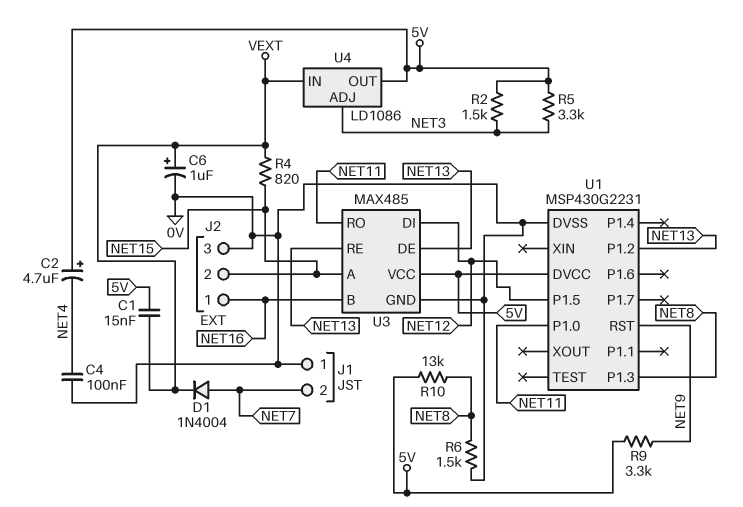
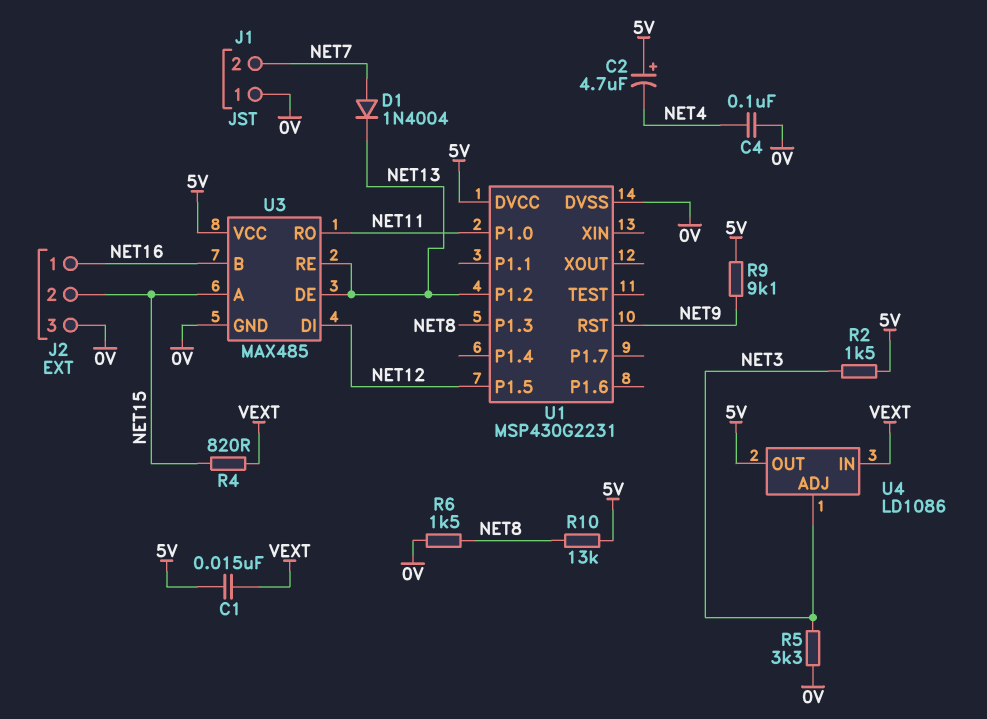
C6: 1uF (plus VEXT, minus 0V) -> none
D1: diode 1N4004 (A NET7, K VEXT) -> diode 1N4004 (A NET7, K NET13)
R5: 3.3k (5V, NET3) -> 3.3k (0V, NET3)
R9: 3.3k (5V, NET9) -> 9.1k (5V, NET9)

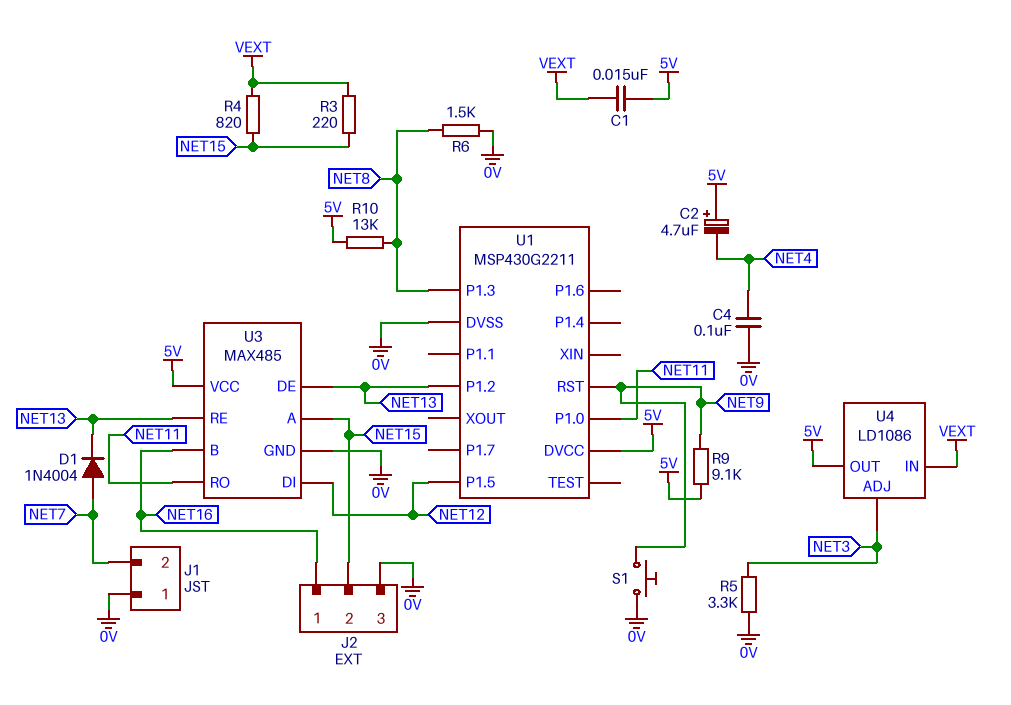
R2: 1.5k (5V, NET3) -> none
R3: none -> 220 (NET15, VEXT)
S1: none -> button (0V, NET9)
U1: MSP430G2231 -> MSP430G2211

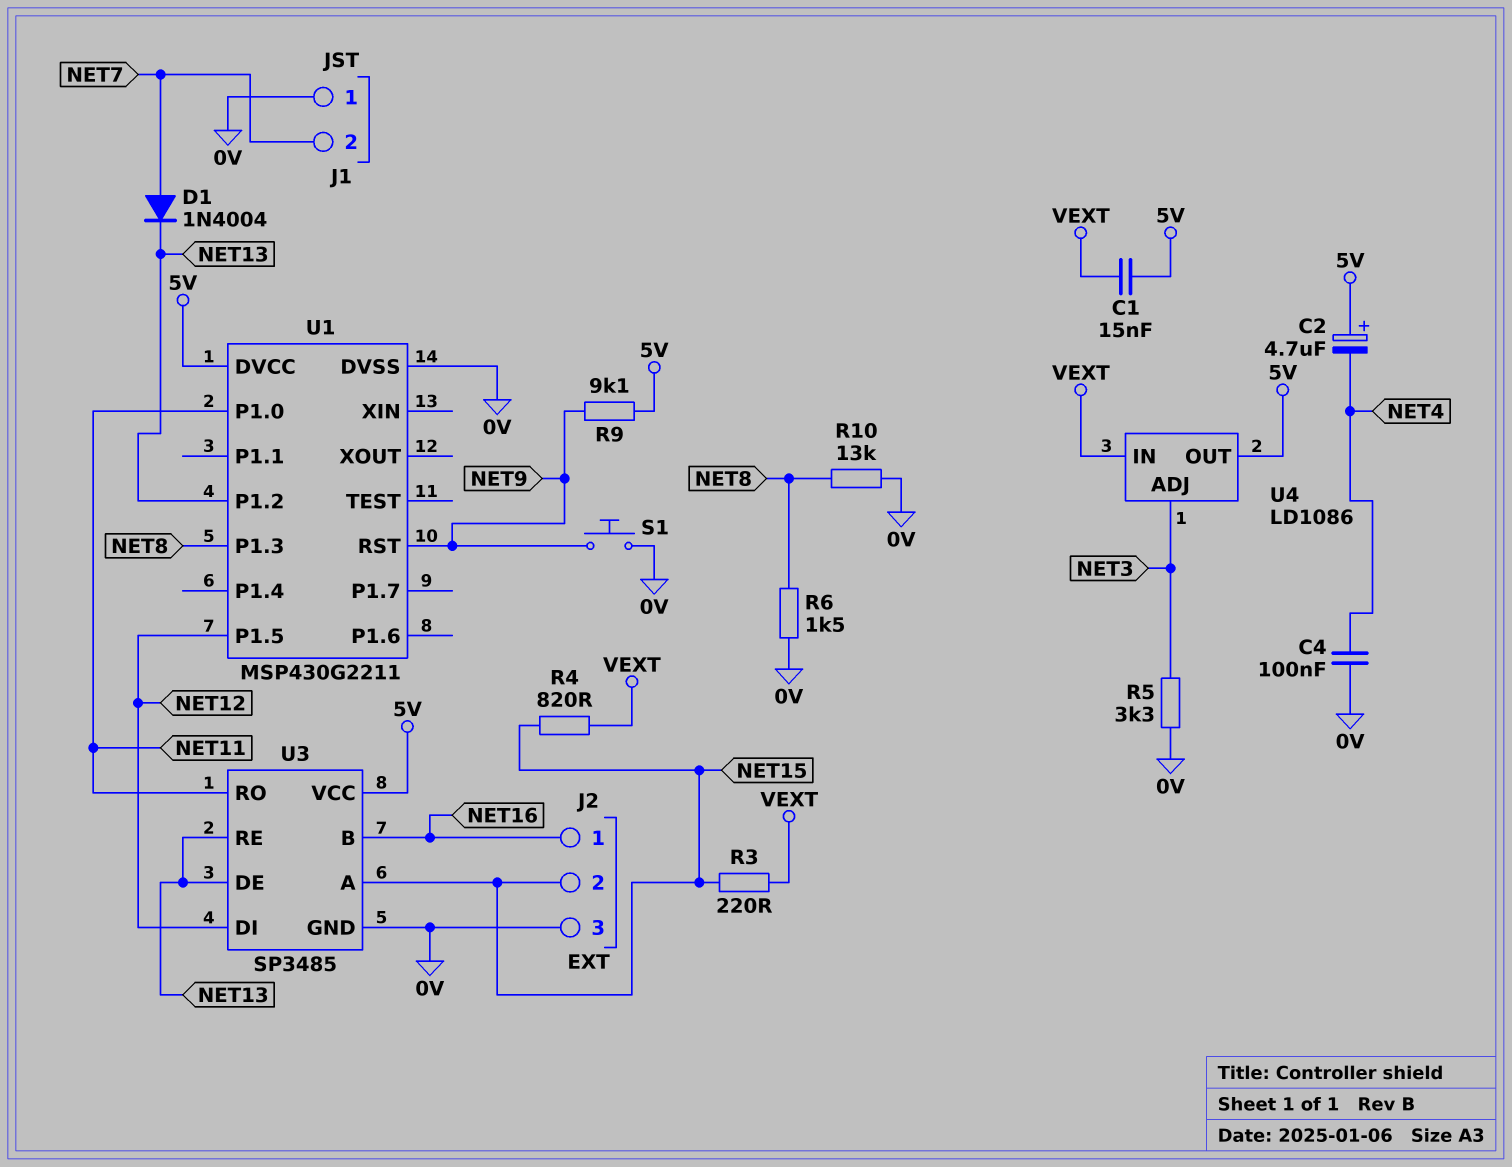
R10: 13k (5V, NET8) -> 13k (0V, NET8)
U3: MAX485 -> SP3485

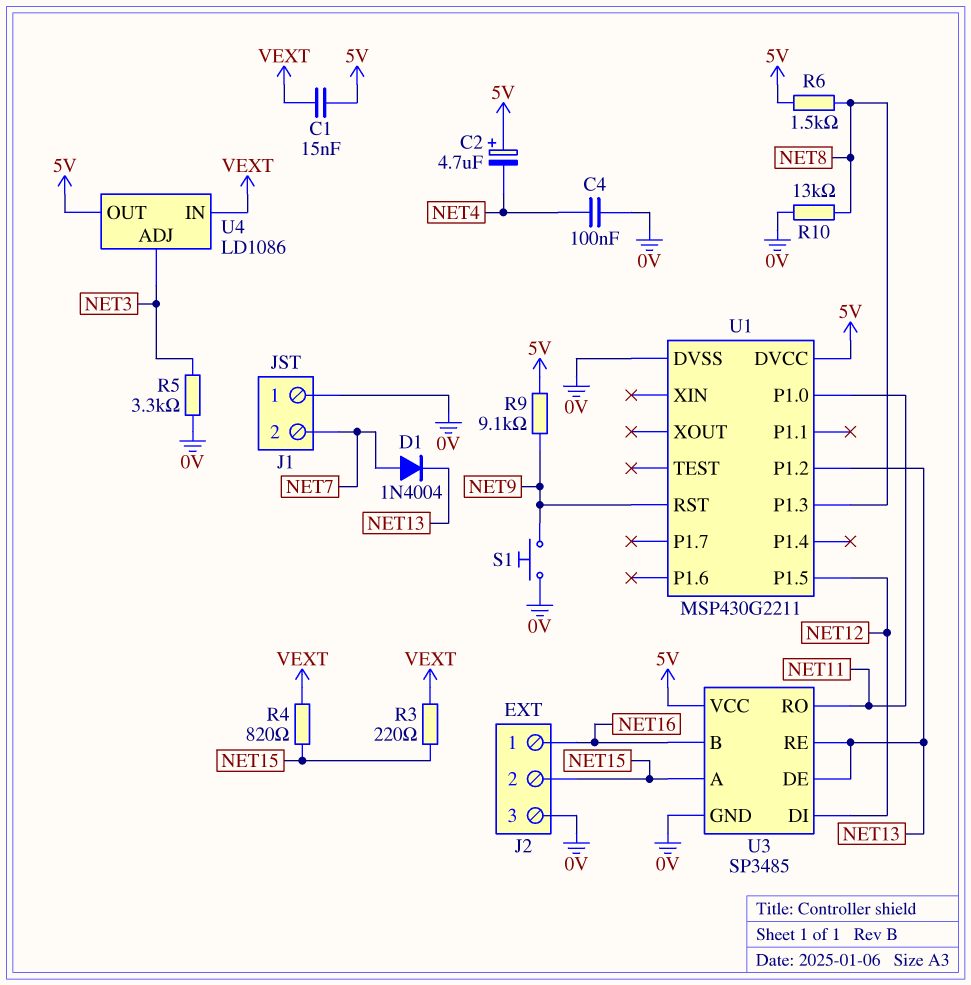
R6: 1.5k (0V, NET8) -> 1.5k (5V, NET8)

